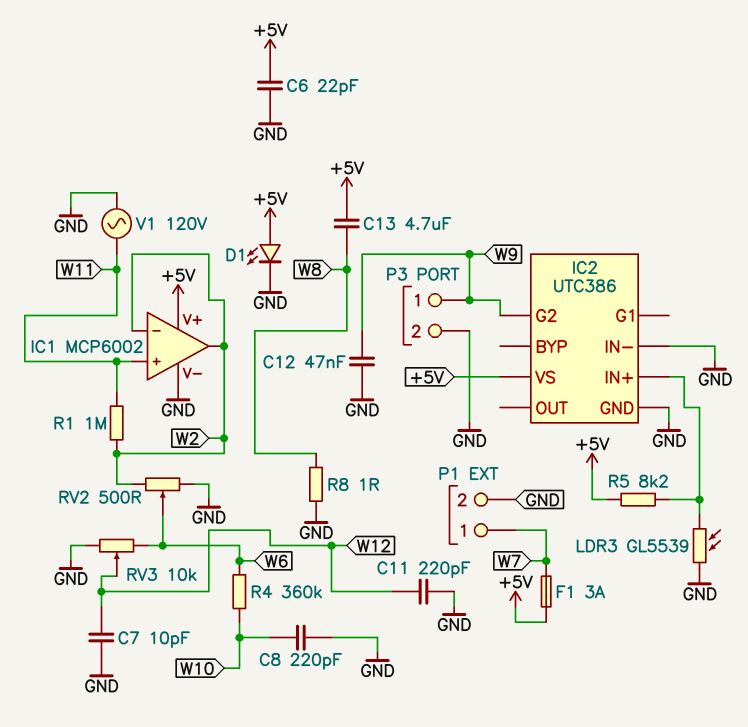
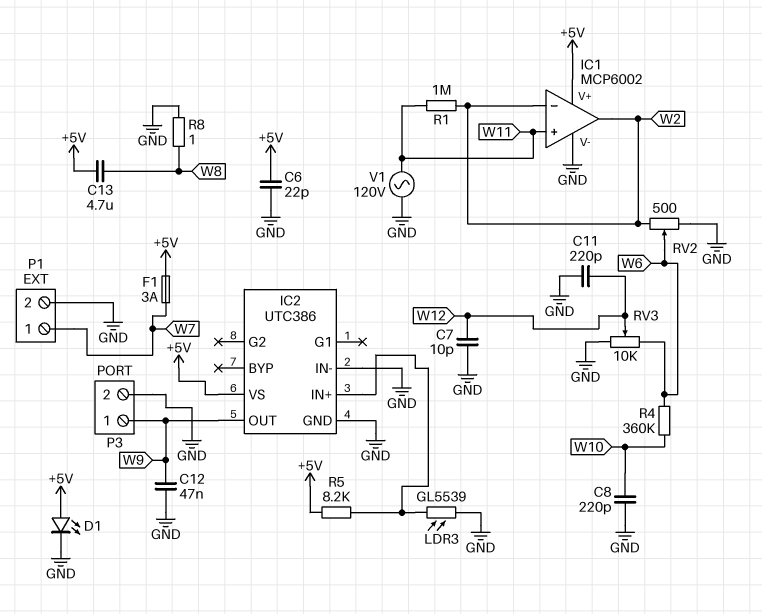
IC2 pin G2: W9 -> none
IC2 pin OUT: none -> W9

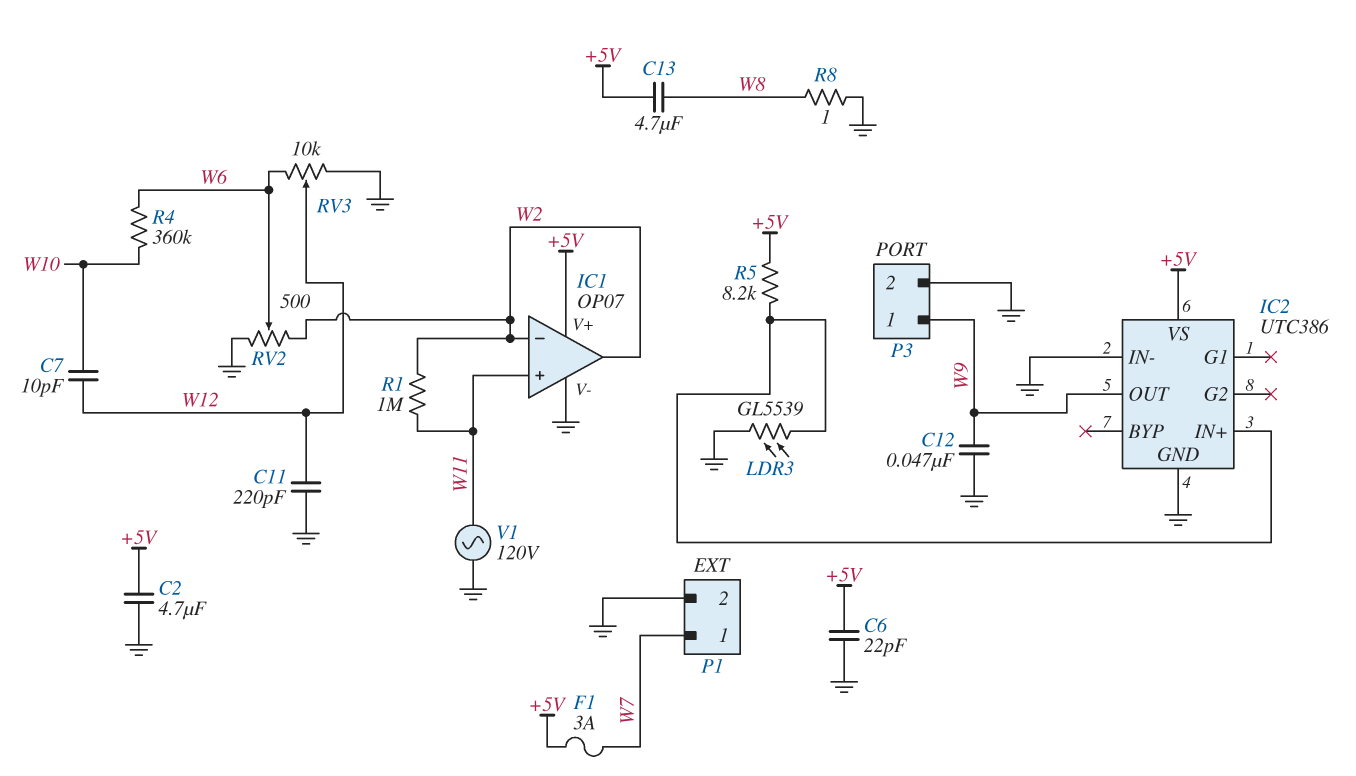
C2: none -> 4.7uF (+5V, GND)
C7: 10pF (GND, W12) -> 10pF (W10, W12)
C8: 220pF (GND, W10) -> none
D1: LED (A +5V, K GND) -> none
IC1: MCP6002 -> OP07

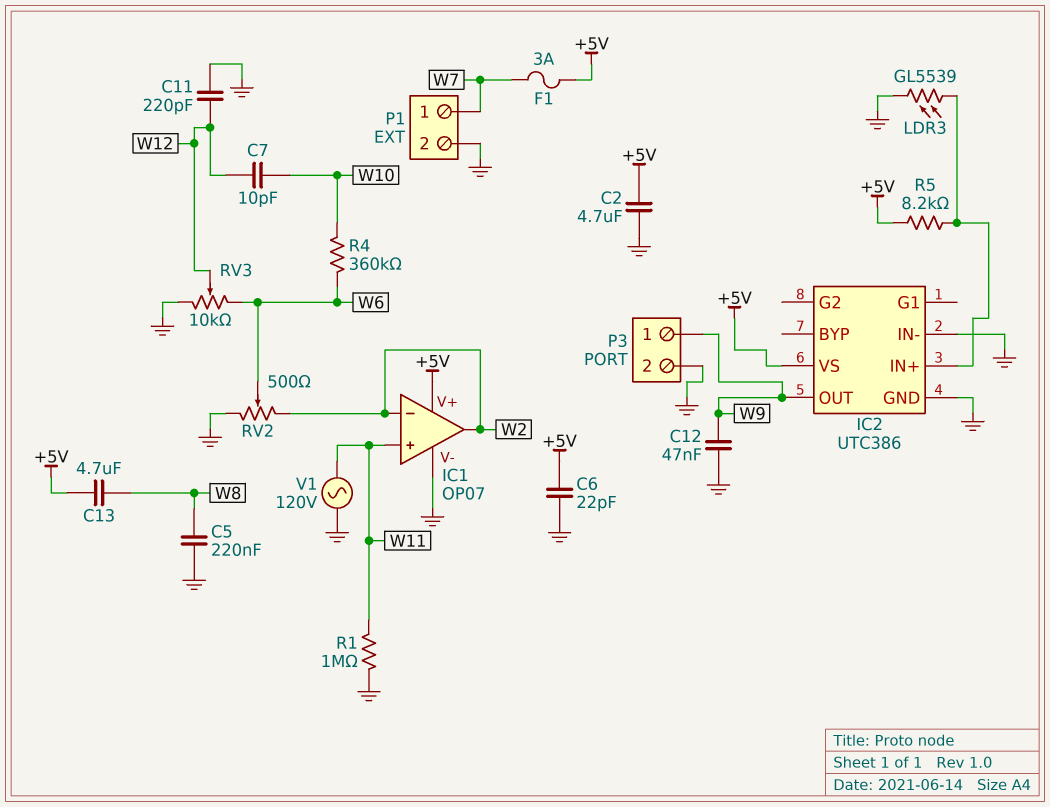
C5: none -> 220nF (GND, W8)
R1: 1M (W2, W11) -> 1M (GND, W11)
R8: 1 (GND, W8) -> none

